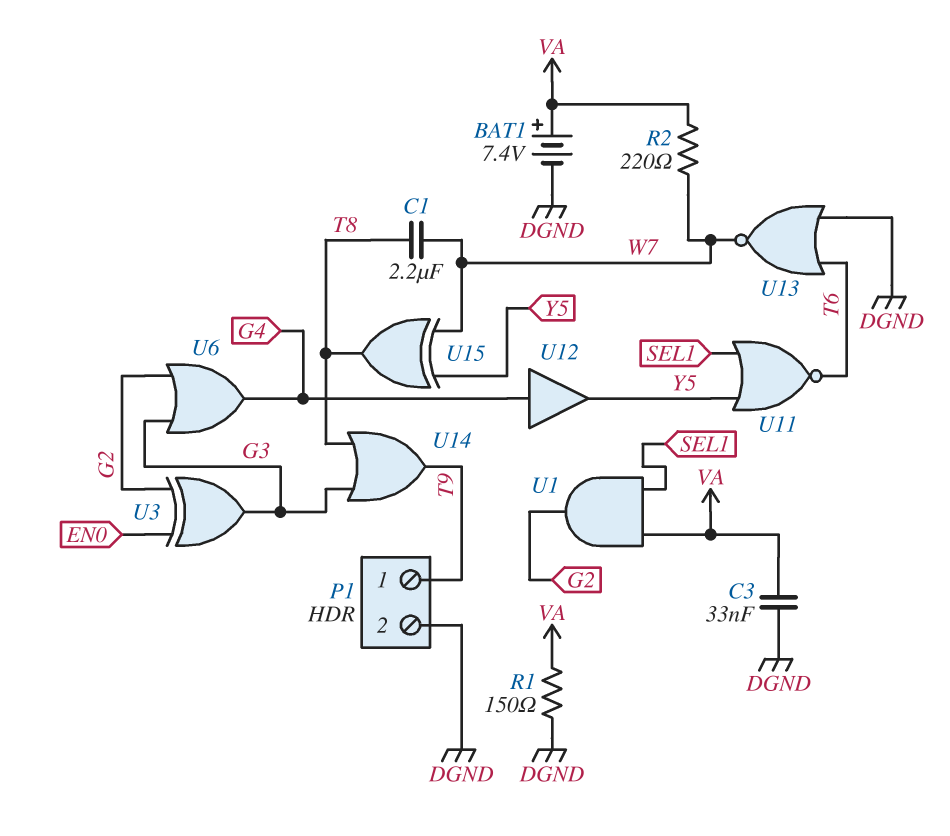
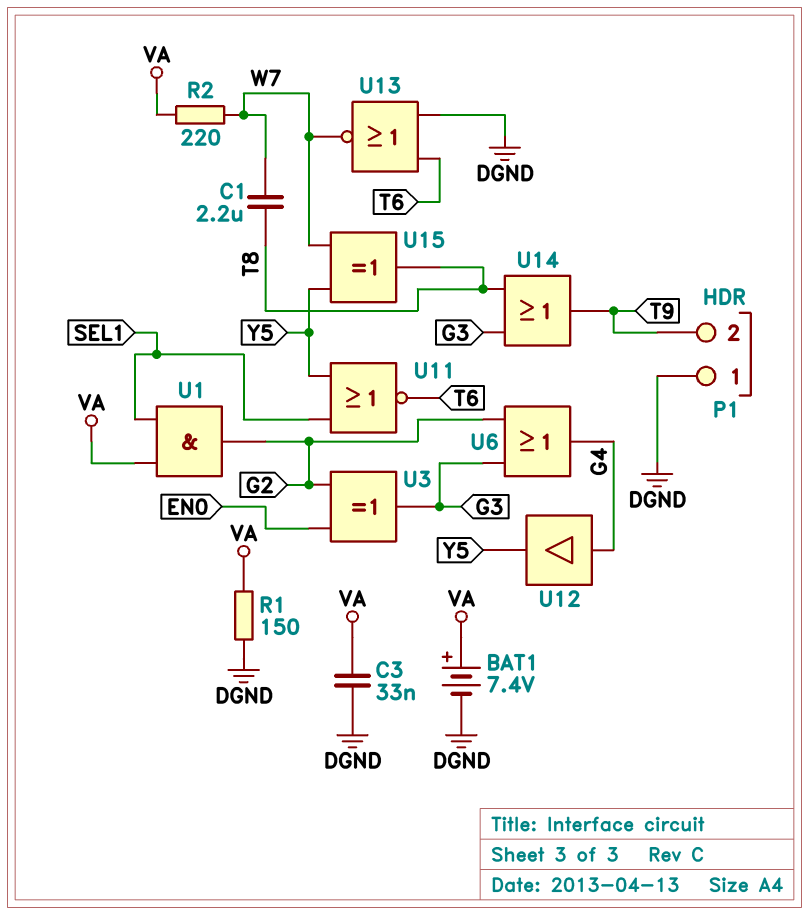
P1 pin 1: T9 -> DGND
P1 pin 2: DGND -> T9

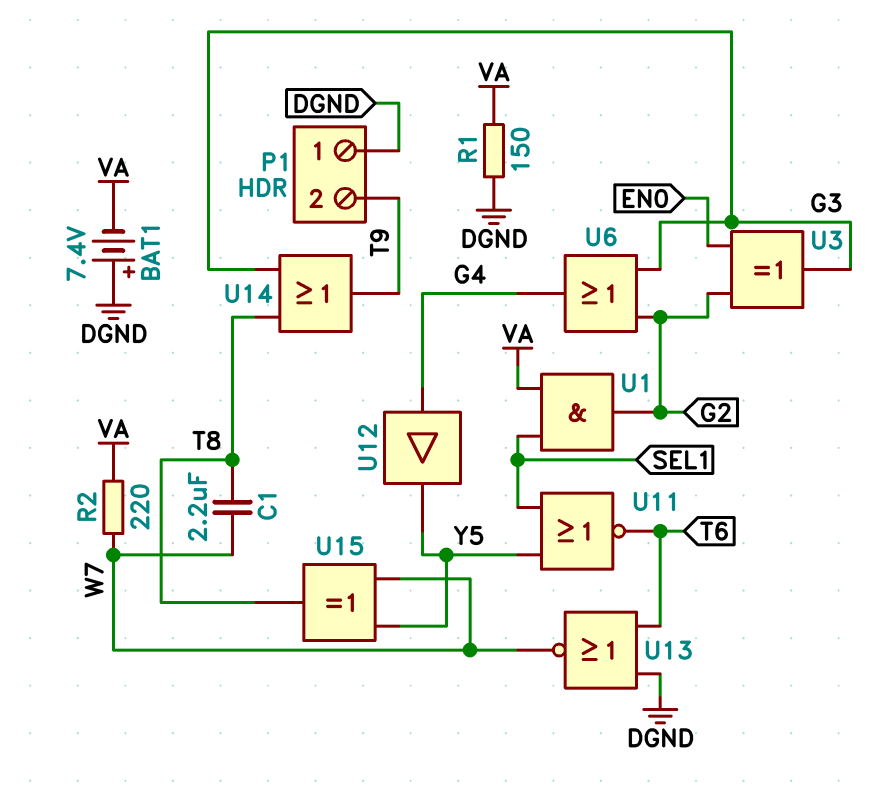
BAT1: 7.4V (plus VA, minus DGND) -> 7.4V (plus DGND, minus VA)
C3: 33nF (DGND, VA) -> none

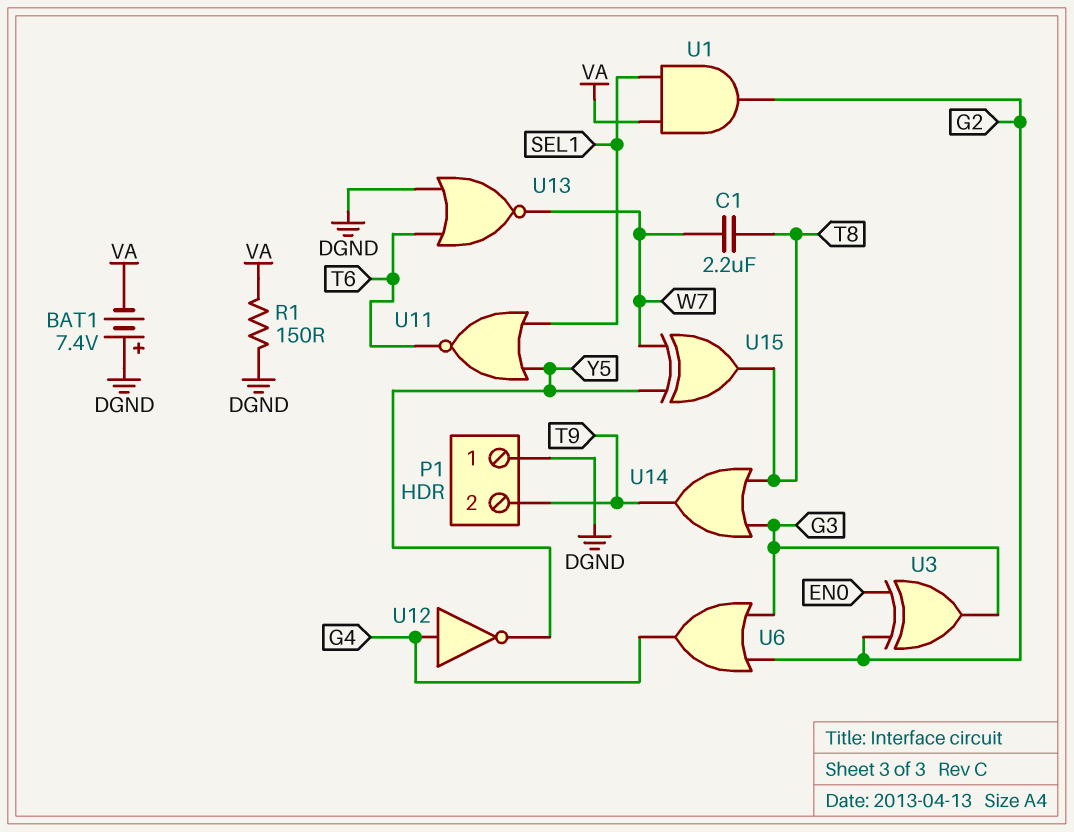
R2: 220 (VA, W7) -> none
U12: buffer (in G4, out Y5) -> NOT (in G4, out Y5)

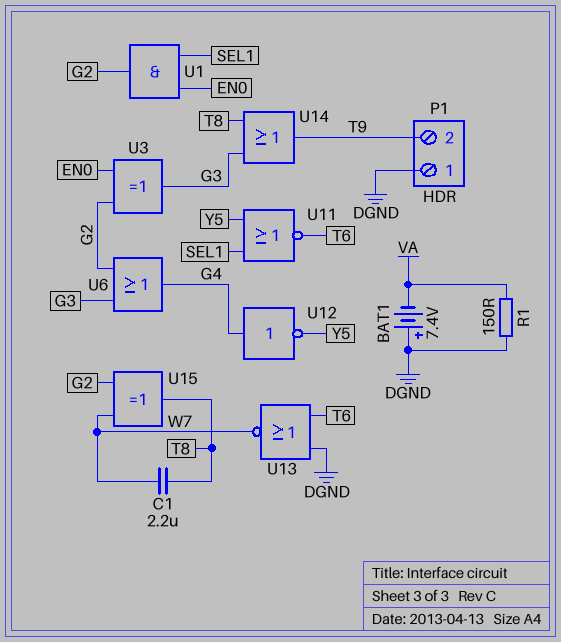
U1: AND (in SEL1, in VA, out G2) -> AND (in EN0, in SEL1, out G2)
U15: XOR (in W7, in Y5, out T8) -> XOR (in G2, in W7, out T8)

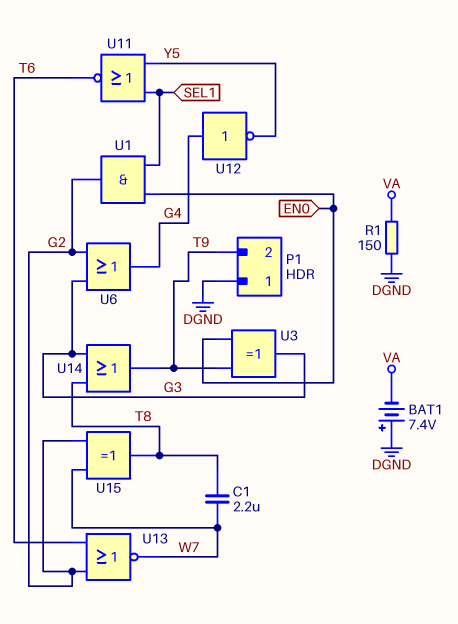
U3: XOR (in EN0, in G2, out G3) -> XOR (in EN0, in T9, out G3)
U13: NOR (in DGND, in T6, out W7) -> NOR (in G2, in T6, out W7)

